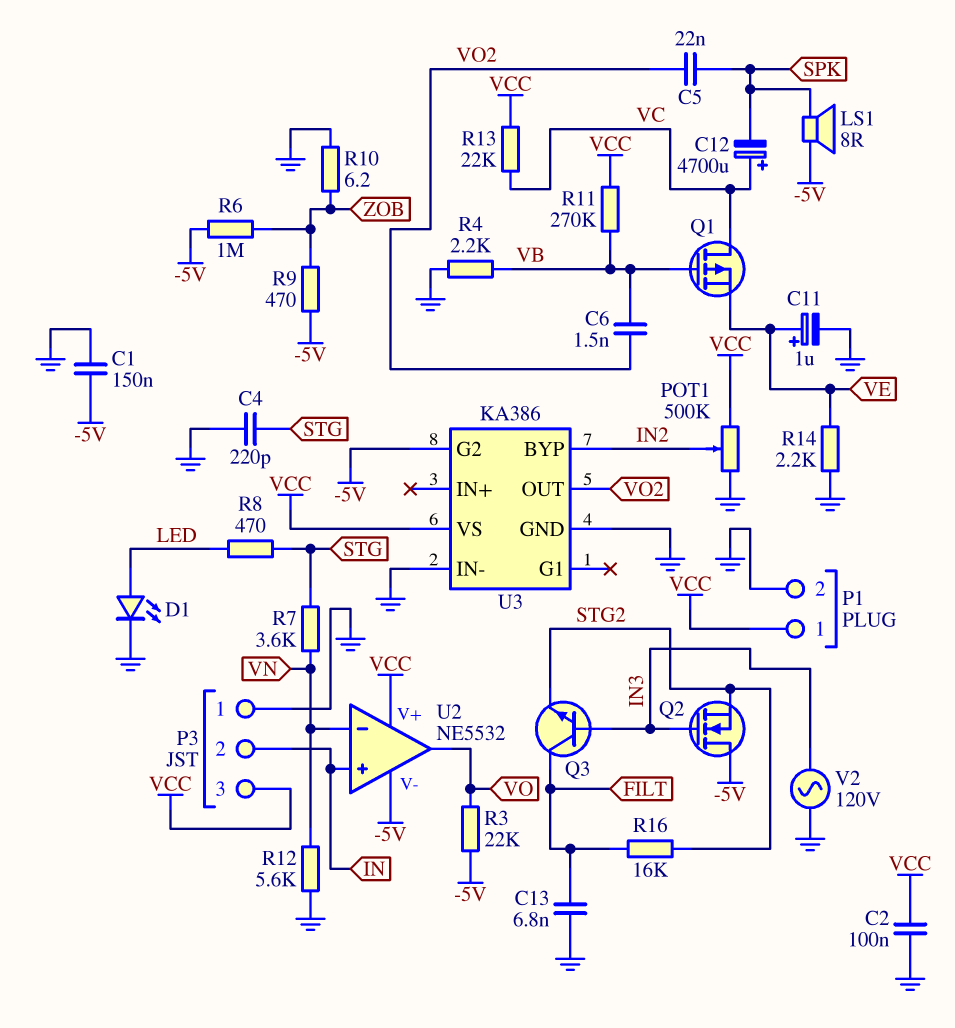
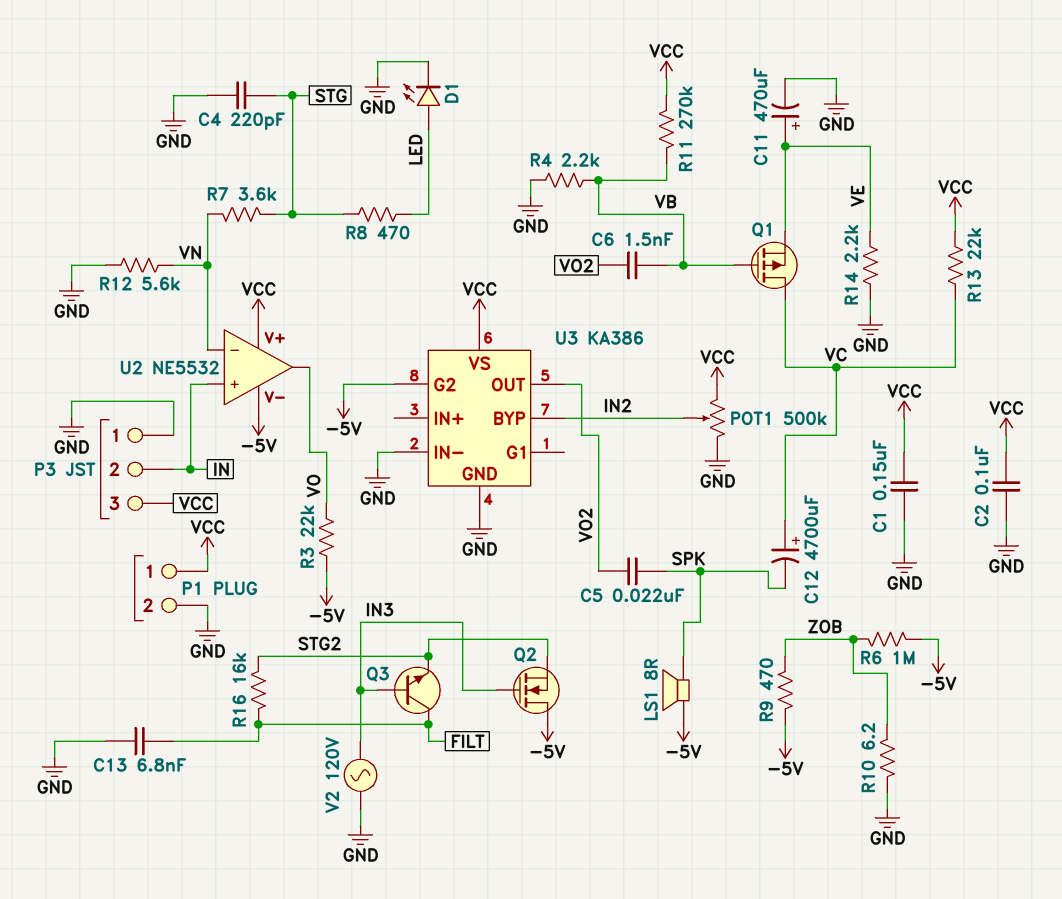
C1: 150nF (-5V, GND) -> 150nF (GND, VCC)
C11: 1uF (plus VE, minus GND) -> 470uF (plus VE, minus GND)

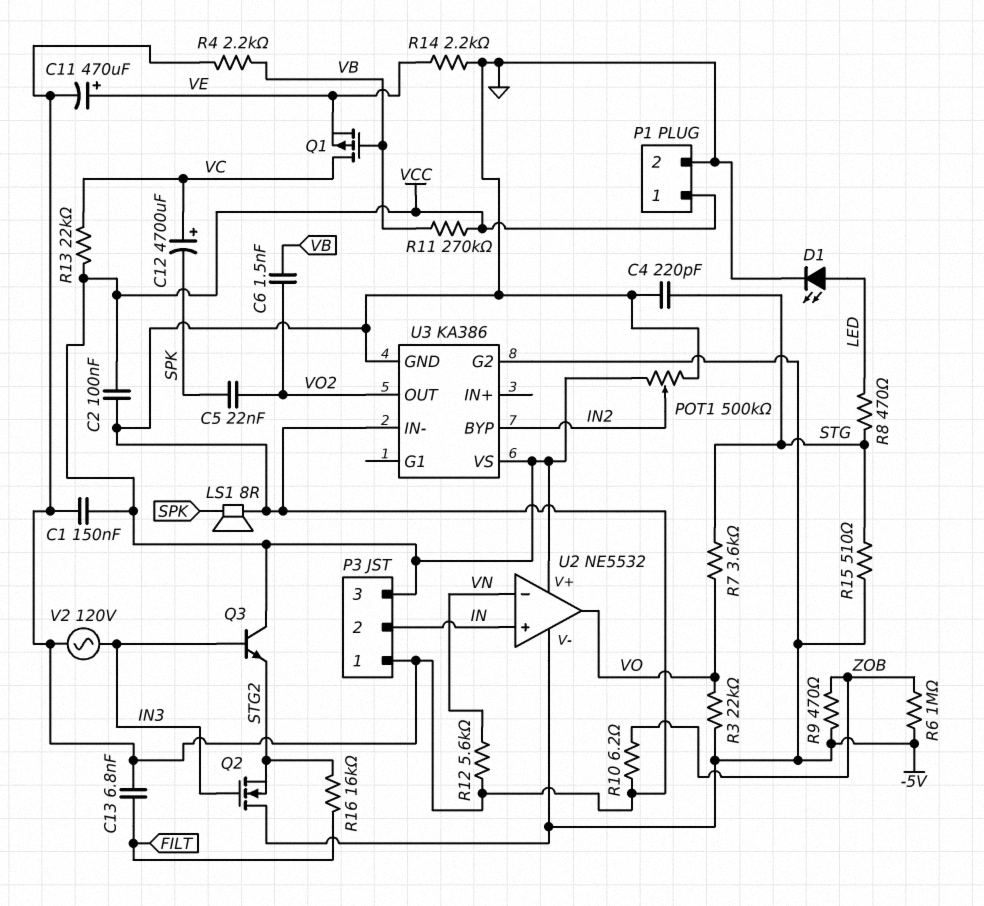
LS1: speaker 8R (-5V, SPK) -> speaker 8R (GND, SPK)
Q3: NPN (B IN3, C FILT, E STG2) -> NPN (B IN3, C VCC, E STG2)
R7: 3.6k (STG, VN) -> 3.6k (STG, VO)
R15: none -> 510 (-5V, STG)

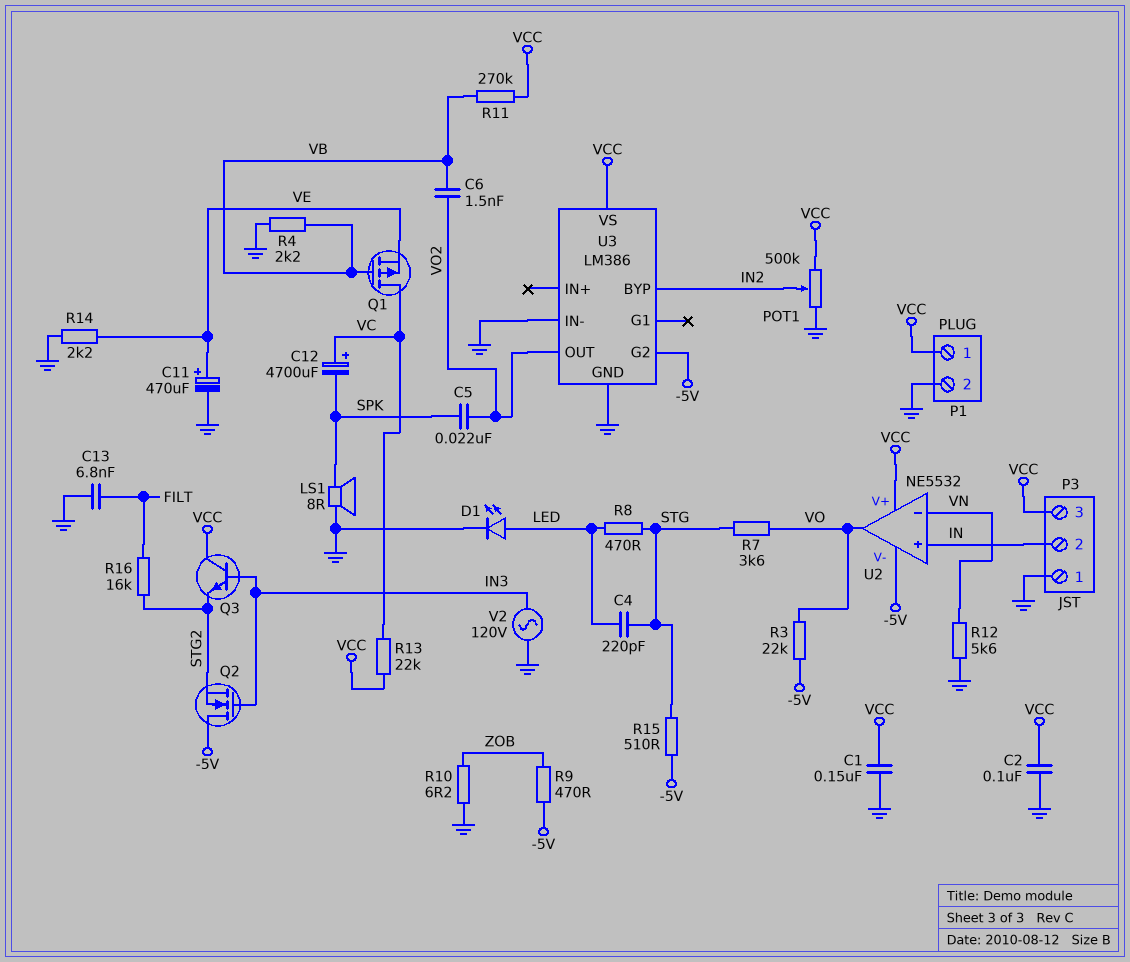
C4: 220pF (GND, STG) -> 220pF (LED, STG)
R6: 1M (-5V, ZOB) -> none
U3: KA386 -> LM386

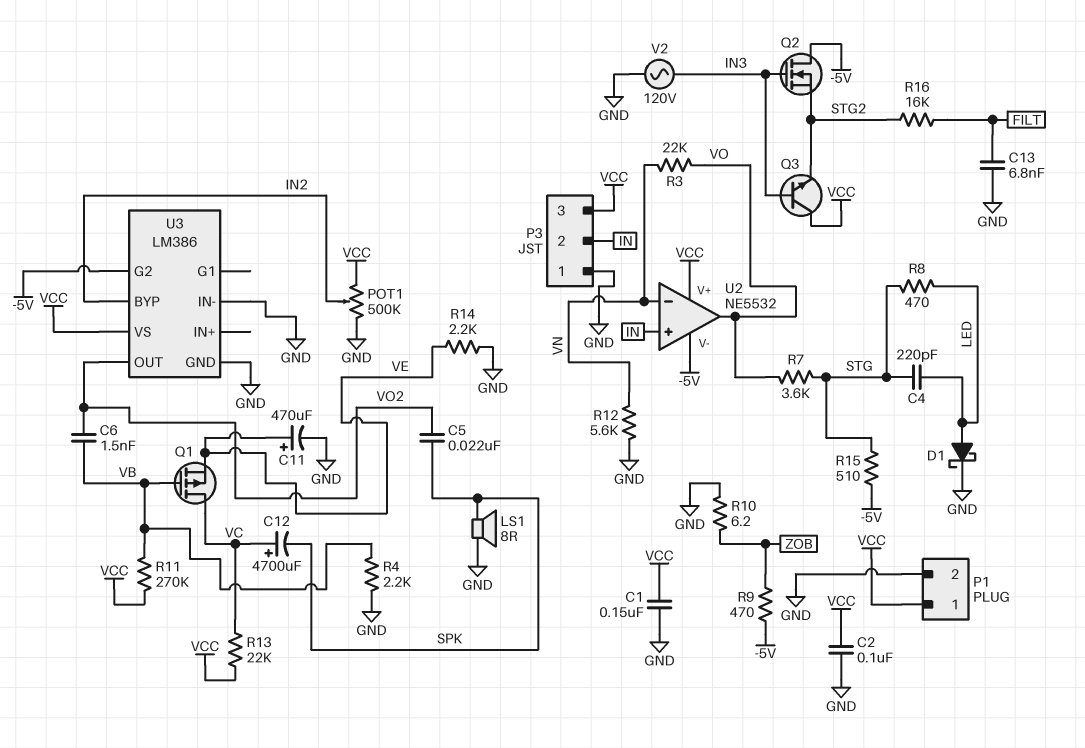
D1: LED (A LED, K GND) -> schottky (A LED, K GND)
R3: 22k (-5V, VO) -> 22k (VN, VO)

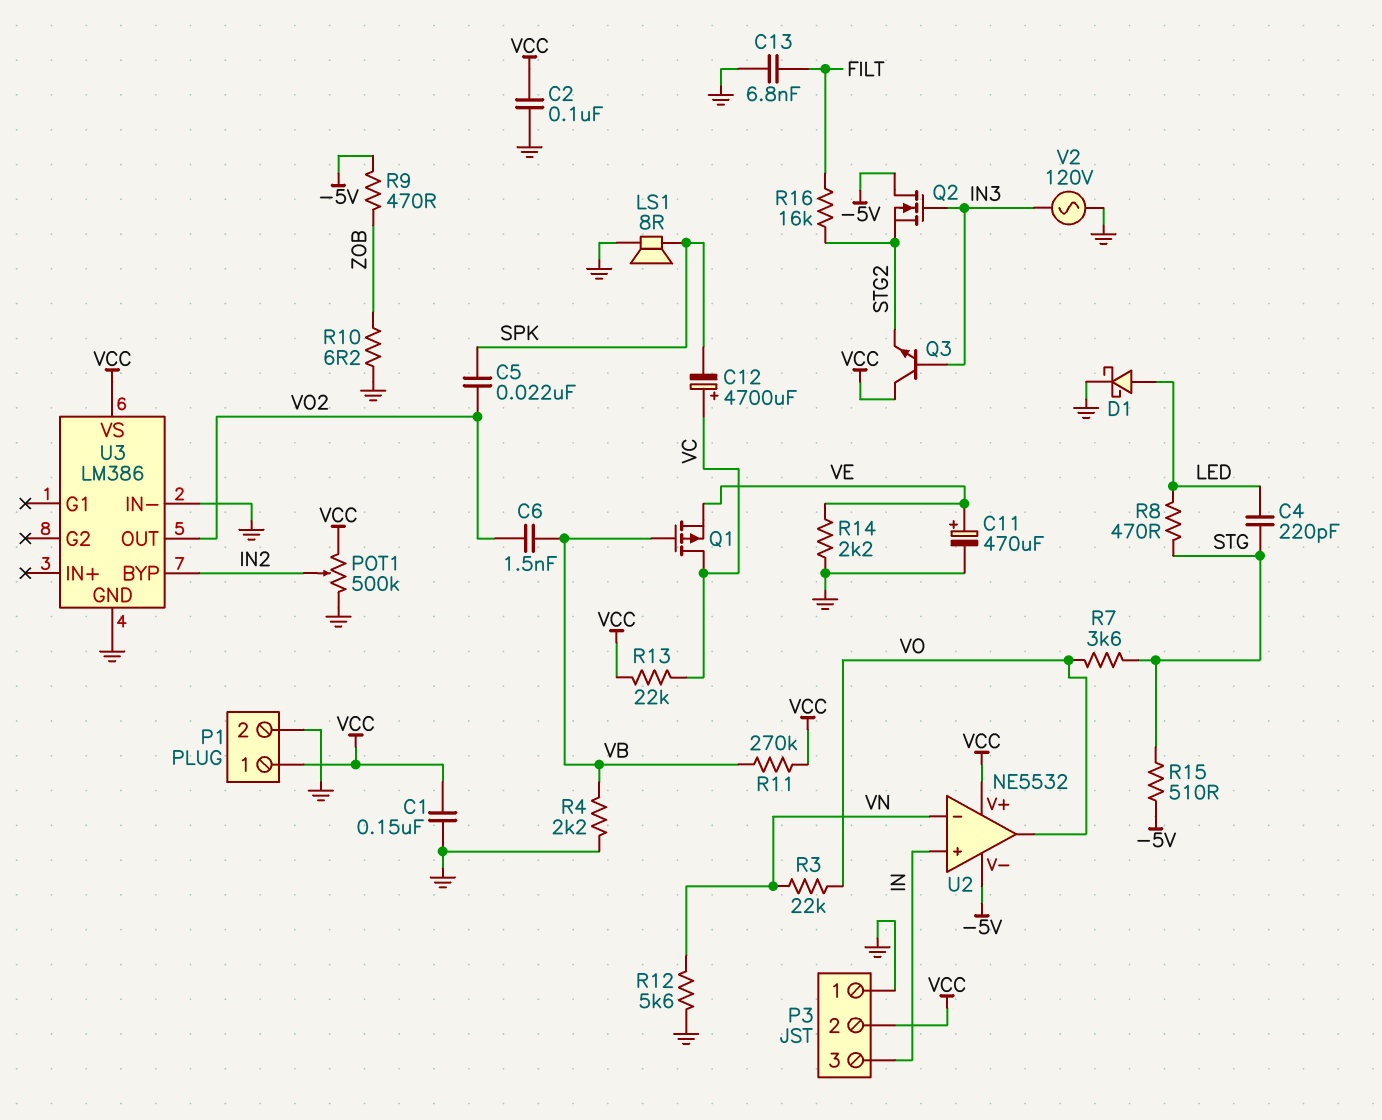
P3 pin 2: IN -> VCC
P3 pin 3: VCC -> IN
U3 pin G2: -5V -> none

